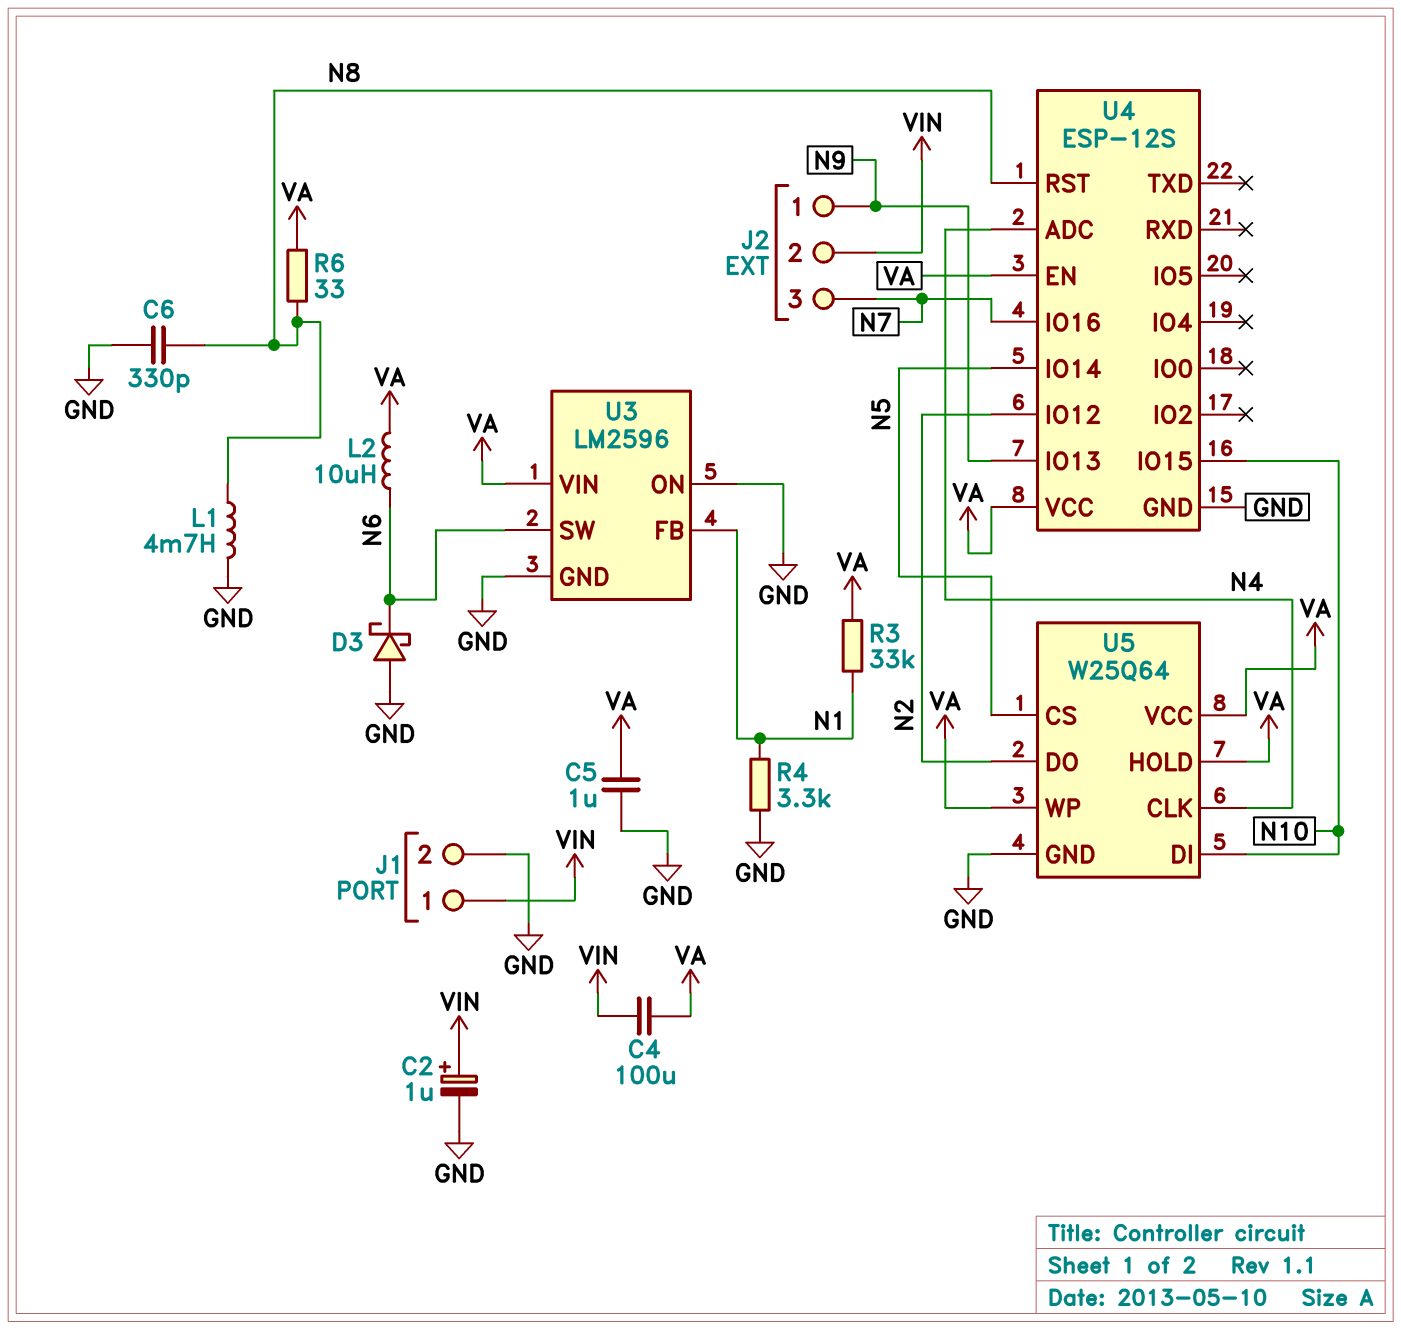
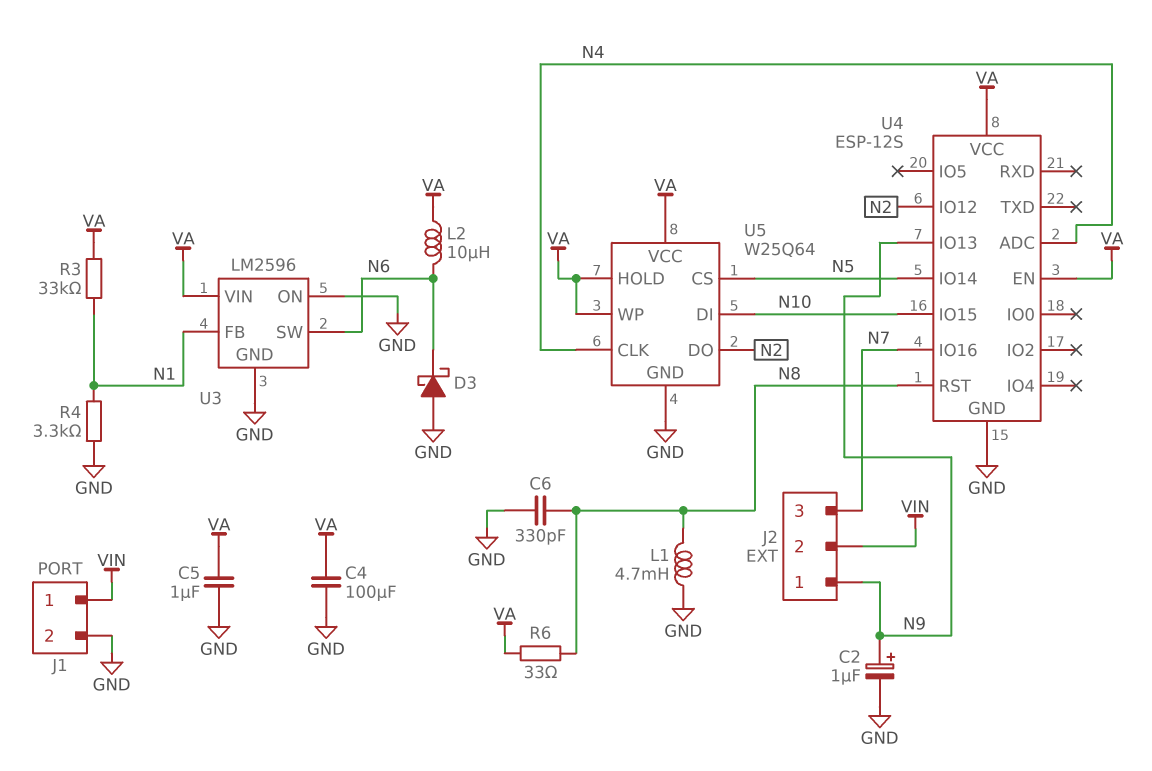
C2: 1uF (plus VIN, minus GND) -> 1uF (plus N9, minus GND)
C4: 100uF (VA, VIN) -> 100uF (GND, VA)

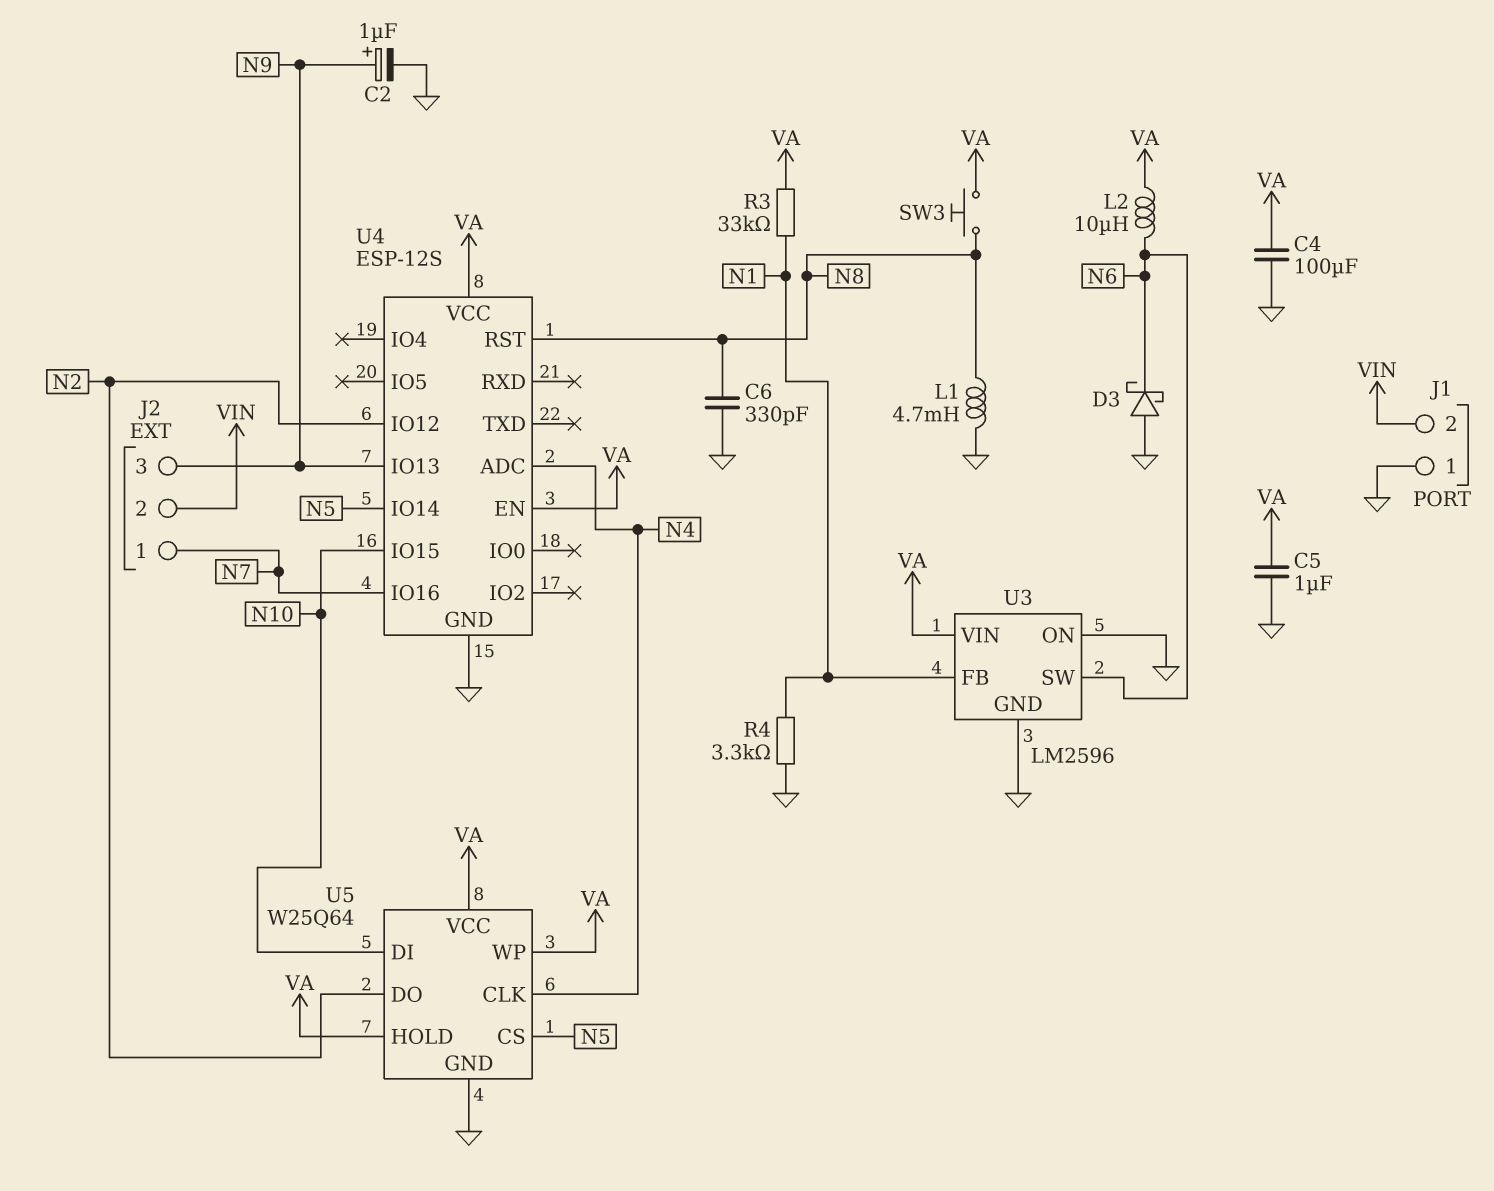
J1 pin 1: VIN -> GND
J1 pin 2: GND -> VIN
J2 pin 1: N9 -> N7
J2 pin 3: N7 -> N9
R6: 33 (N8, VA) -> none
SW3: none -> button (N8, VA)

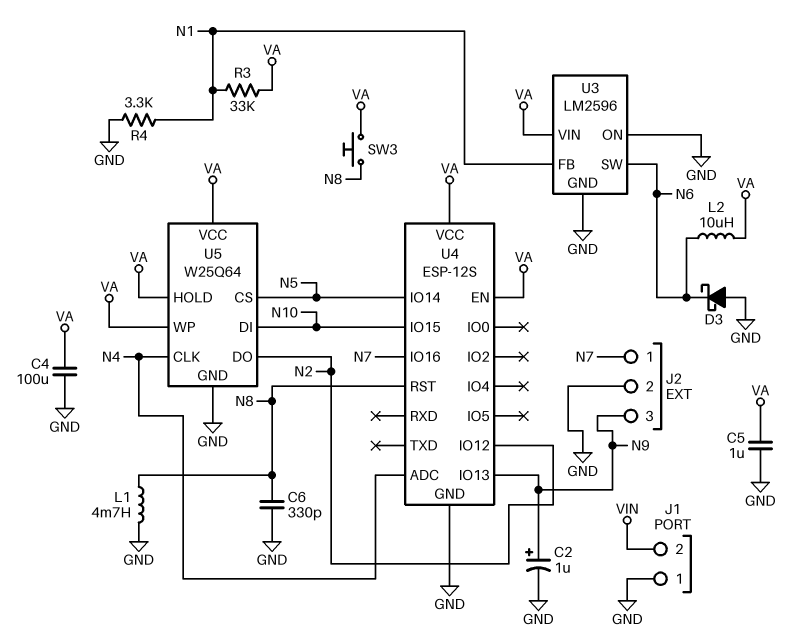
J2 pin 2: VIN -> GND

